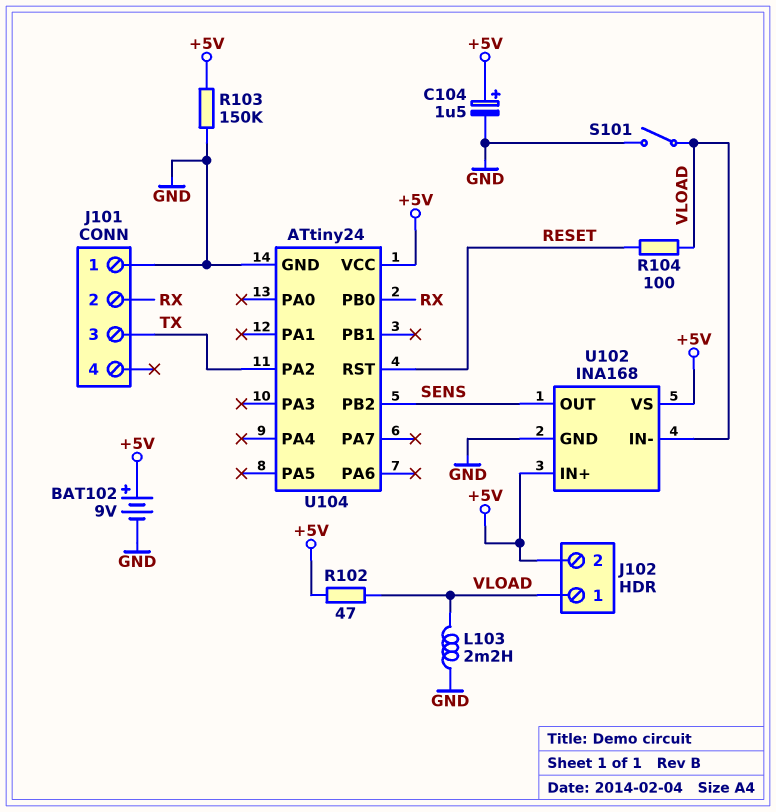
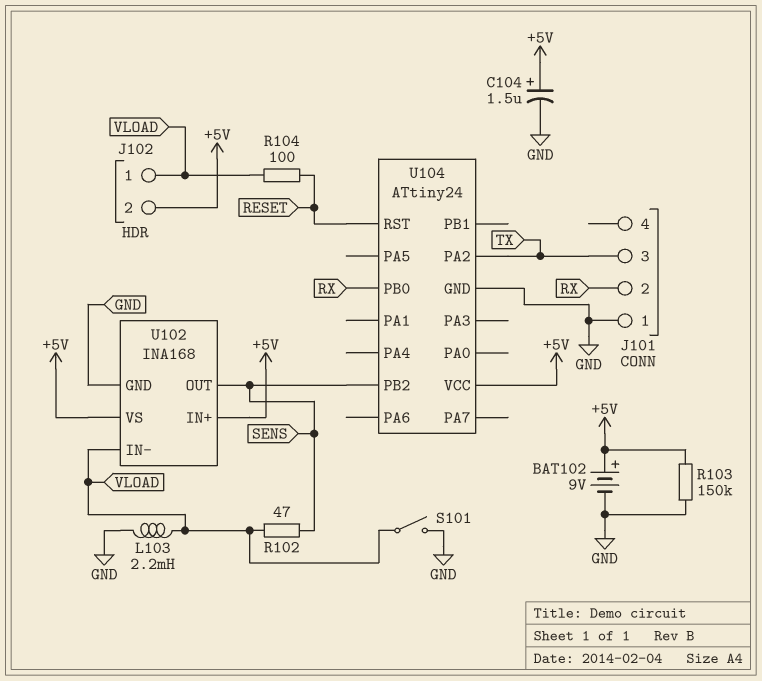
R102: 47 (+5V, VLOAD) -> 47 (SENS, VLOAD)

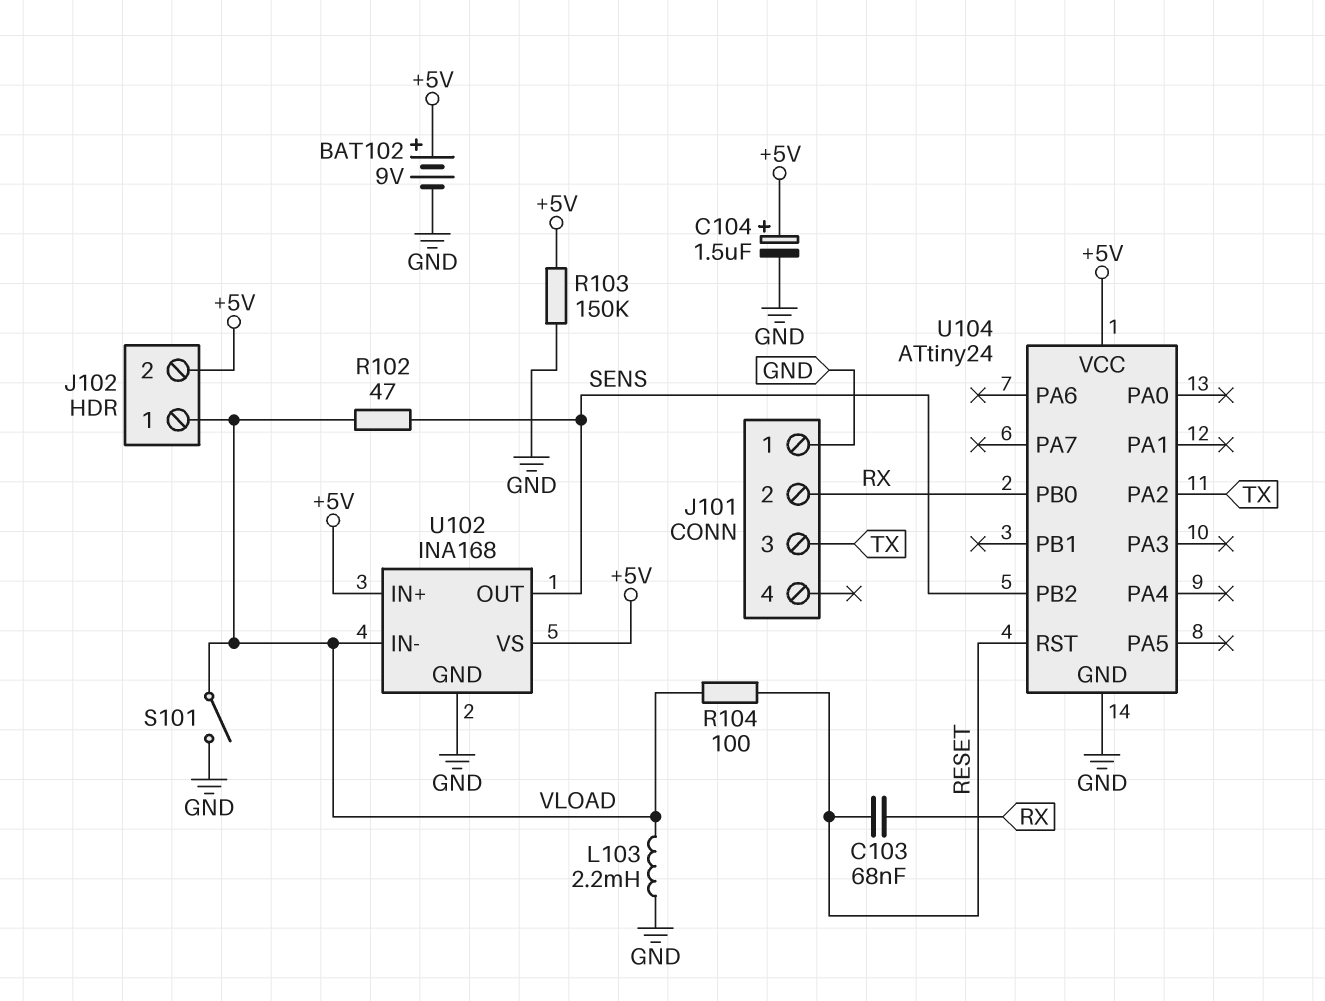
C103: none -> 68nF (RESET, RX)

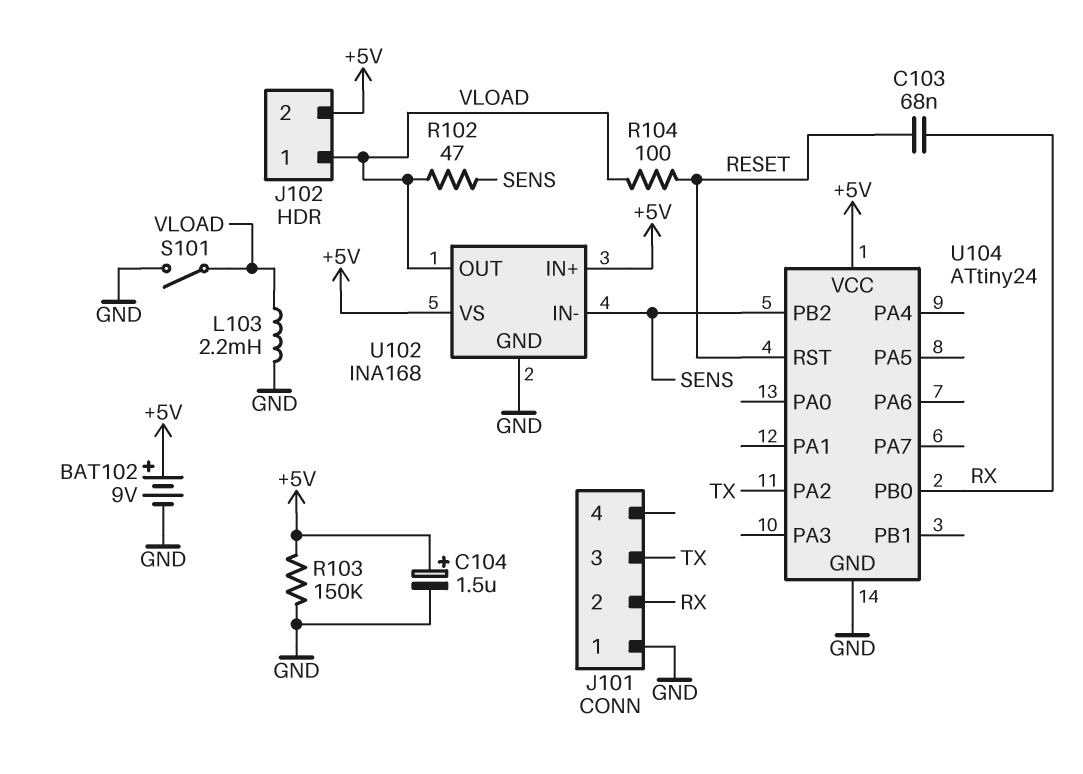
U102 pin IN-: VLOAD -> SENS
U102 pin OUT: SENS -> VLOAD

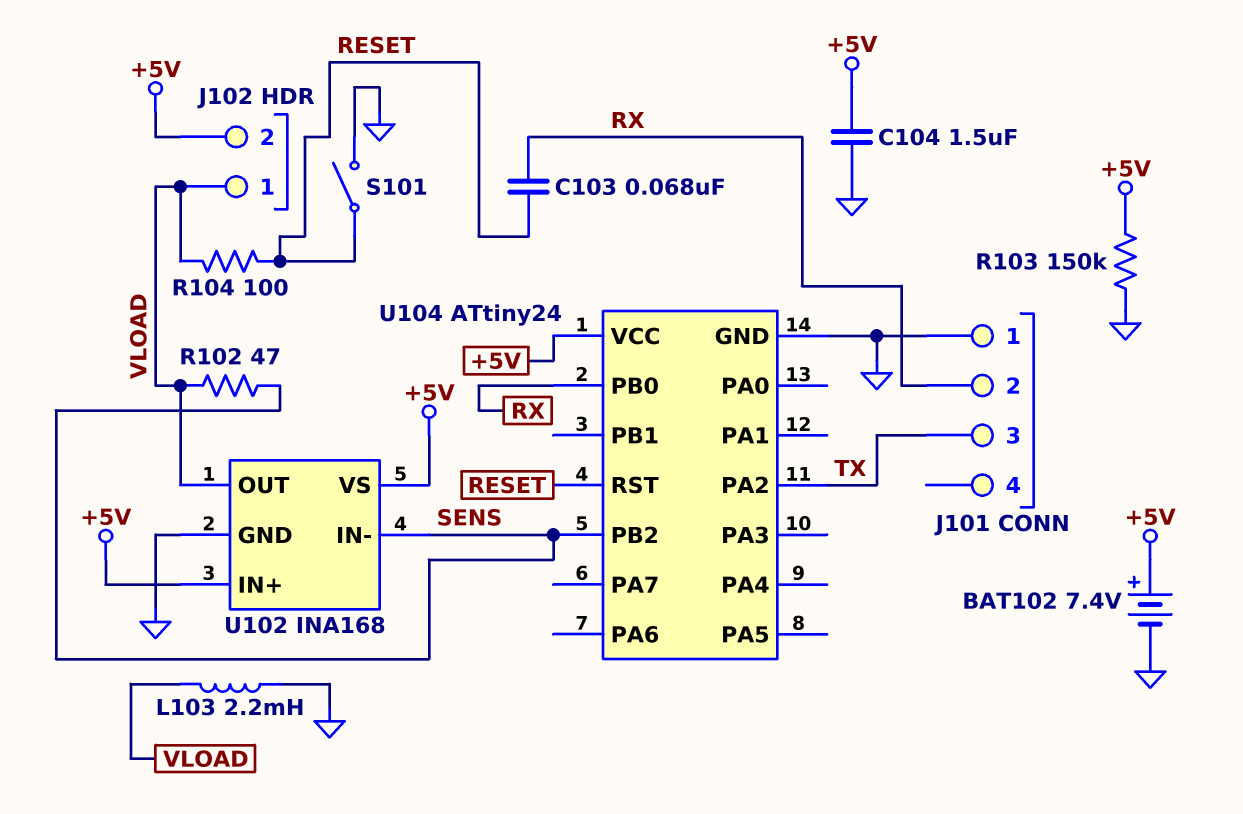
BAT102: 9V (plus +5V, minus GND) -> 7.4V (plus +5V, minus GND)
C104: 1.5uF (plus +5V, minus GND) -> 1.5uF (+5V, GND)
S101: switch (GND, VLOAD) -> switch (GND, RESET)

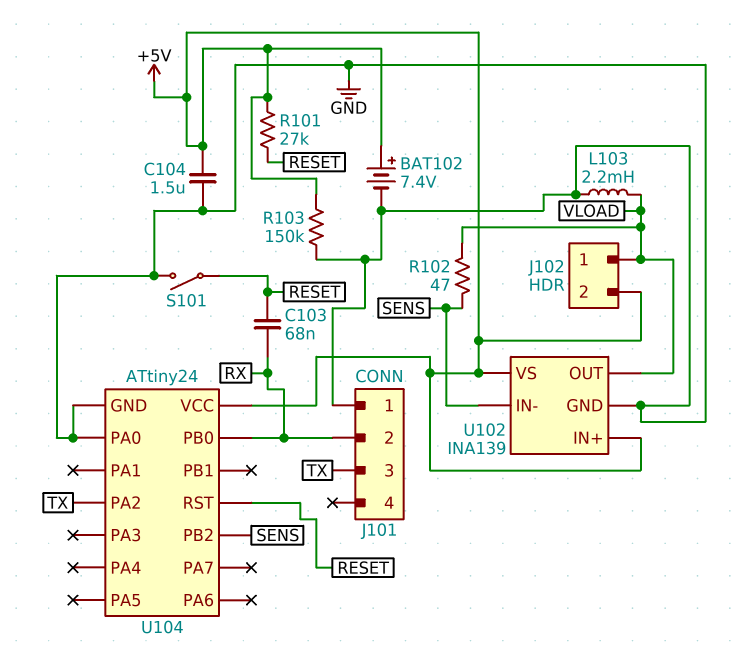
R101: none -> 27k (+5V, RESET)
R104: 100 (RESET, VLOAD) -> none
U102: INA168 -> INA139
U104 pin PA0: none -> GND

